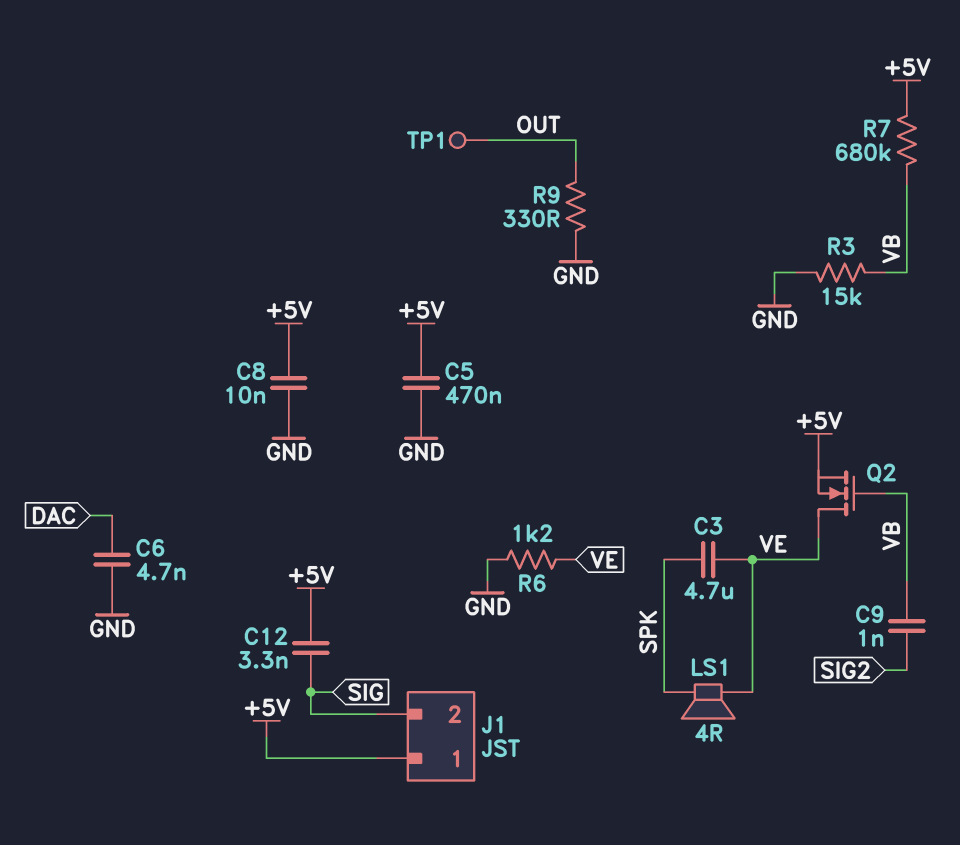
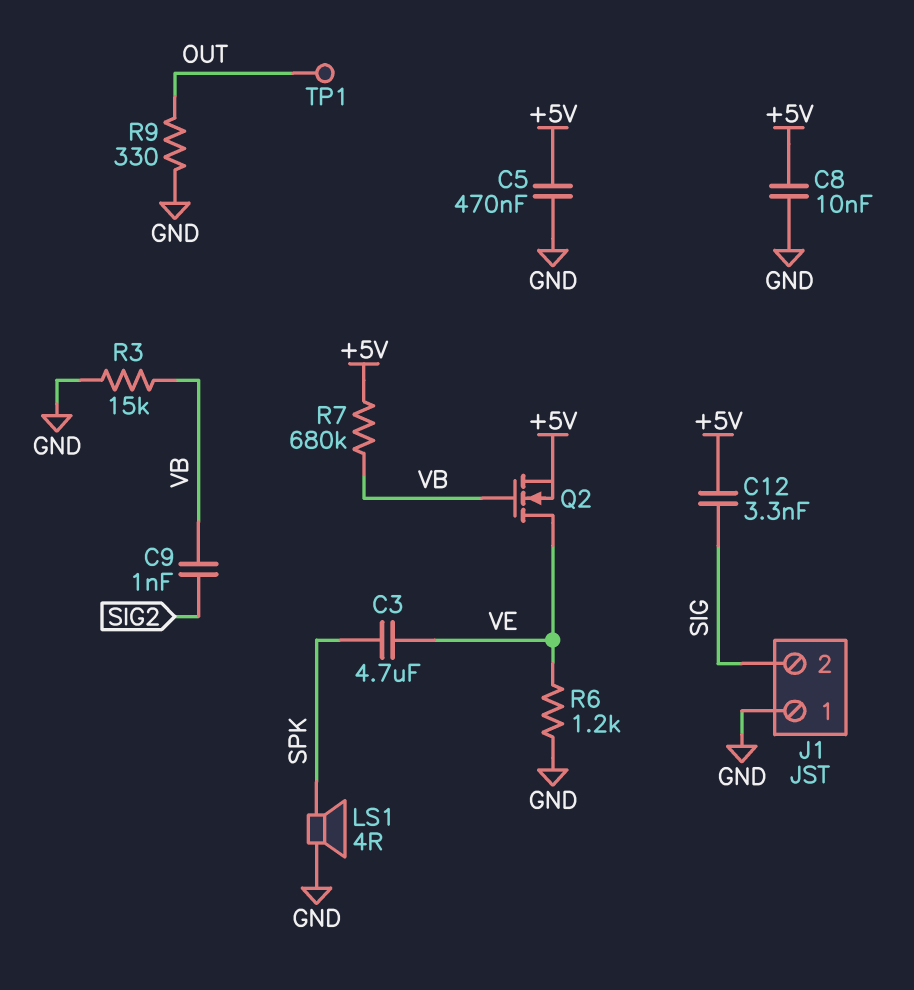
C6: 4.7nF (DAC, GND) -> none
J1 pin 1: +5V -> GND
LS1: speaker 4R (SPK, VE) -> speaker 4R (GND, SPK)

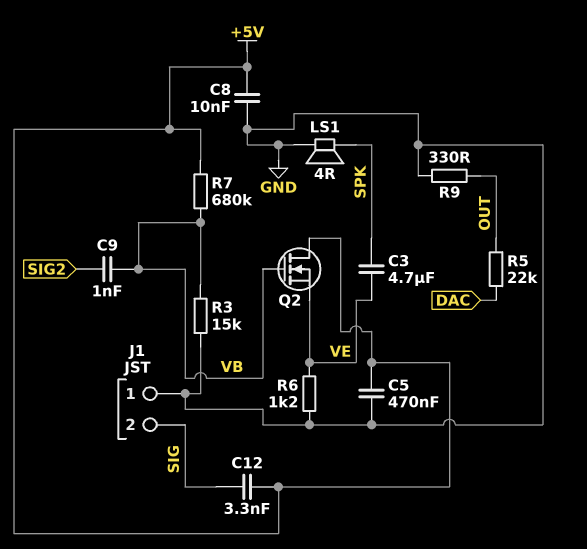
Q2: NMOS (G VB, D VE, S +5V) -> NMOS (G VB, D +5V, S VE)
R5: none -> 22k (DAC, OUT)
TP1: test point (OUT) -> none

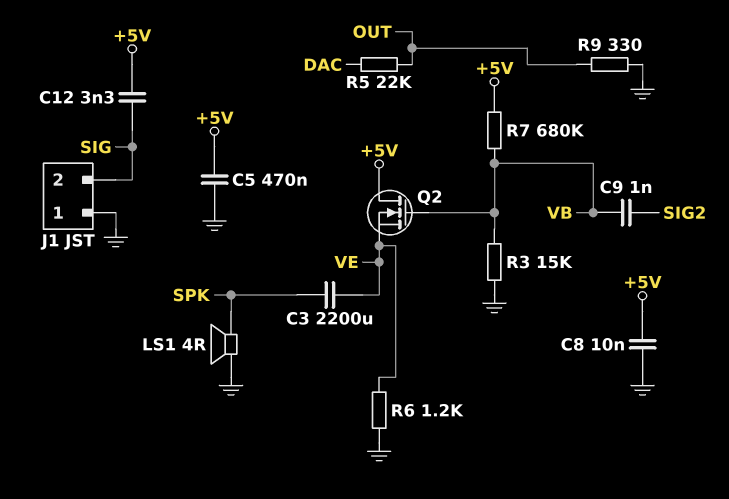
C3: 4.7uF (SPK, VE) -> 2200uF (SPK, VE)

